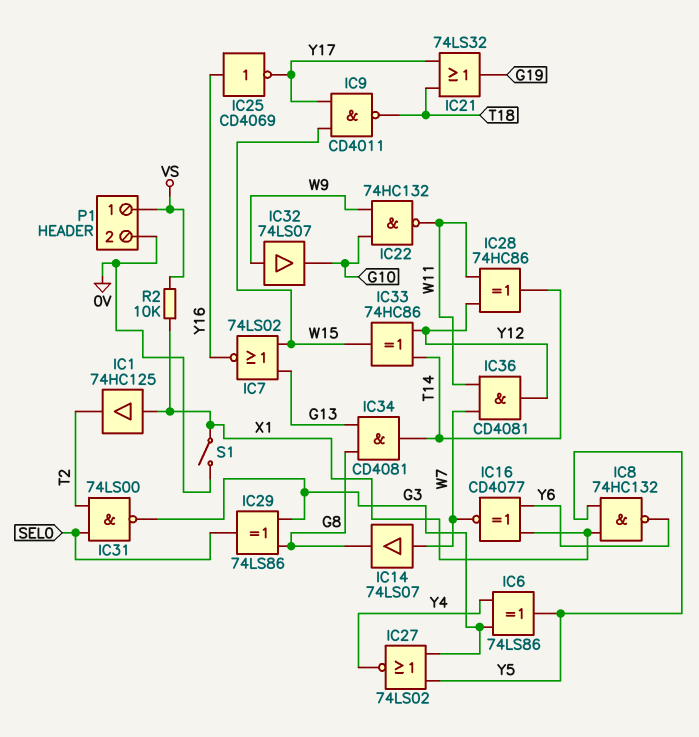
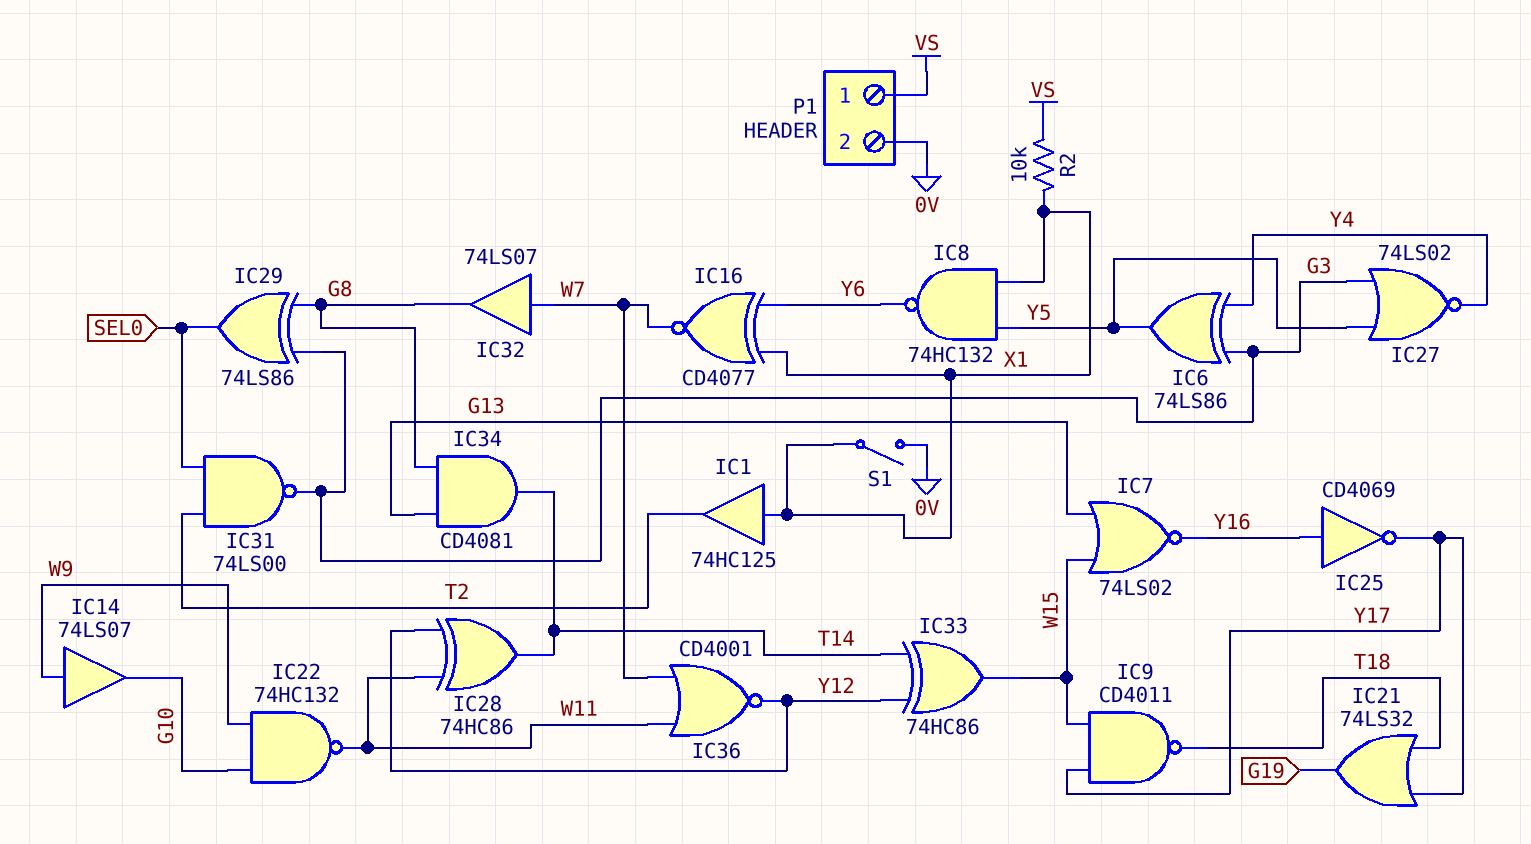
IC14: buffer 74LS07 (in W7, out G8) -> buffer 74LS07 (in W9, out G10)
IC32: buffer 74LS07 (in W9, out G10) -> buffer 74LS07 (in W7, out G8)
IC36: AND CD4081 (in W7, in W11, out Y12) -> NOR CD4001 (in W7, in W11, out Y12)

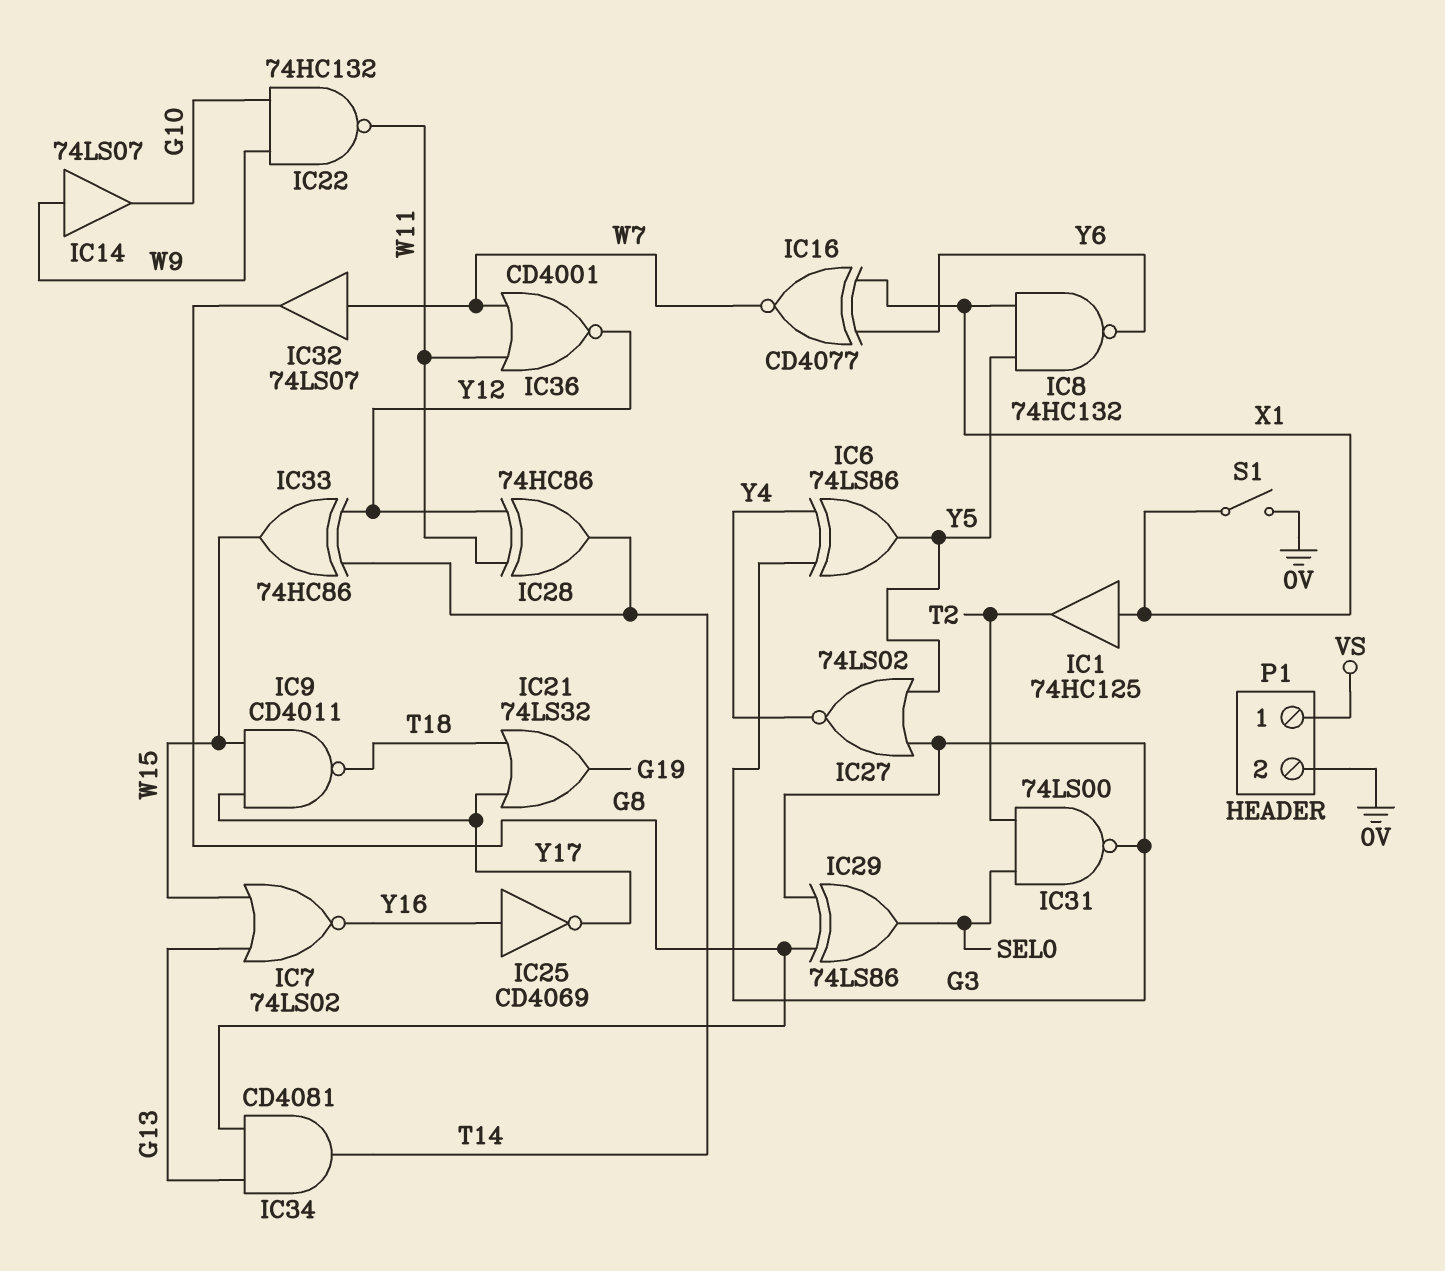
R2: 10k (VS, X1) -> none

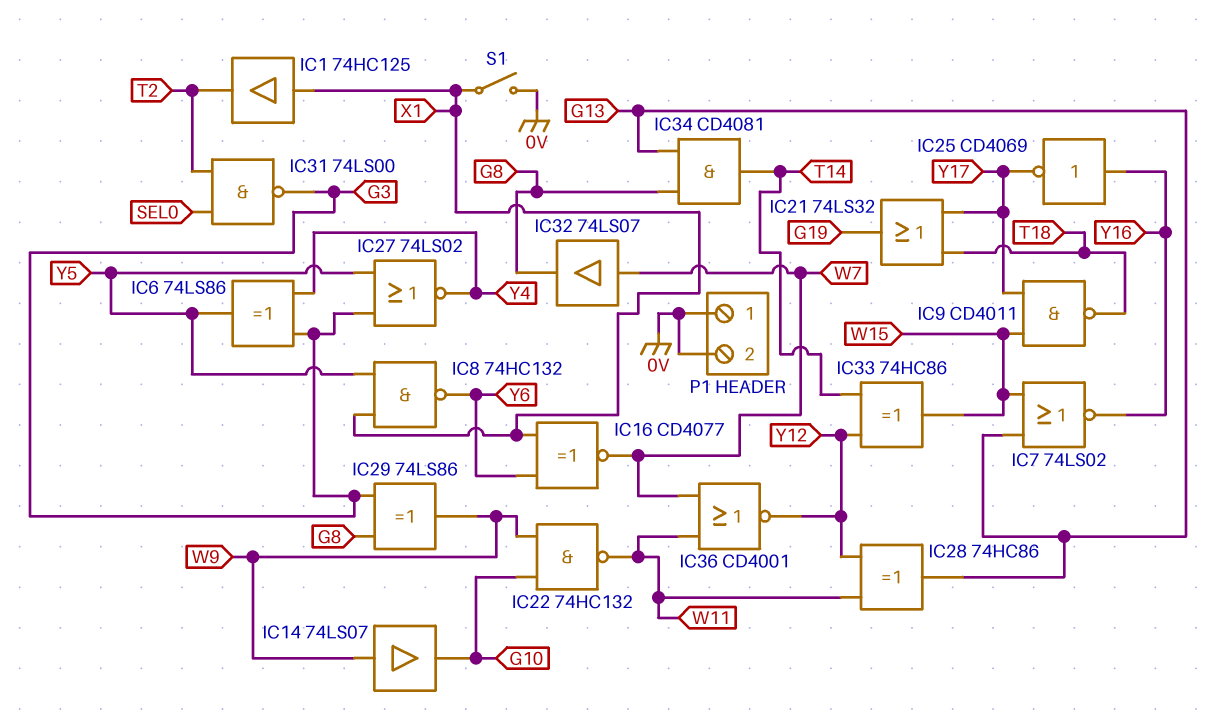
IC28: XOR 74HC86 (in W11, in Y12, out T14) -> XOR 74HC86 (in W11, in Y12, out G13)
IC29: XOR 74LS86 (in G3, in G8, out SEL0) -> XOR 74LS86 (in G3, in G8, out W9)
P1 pin 1: VS -> 0V

